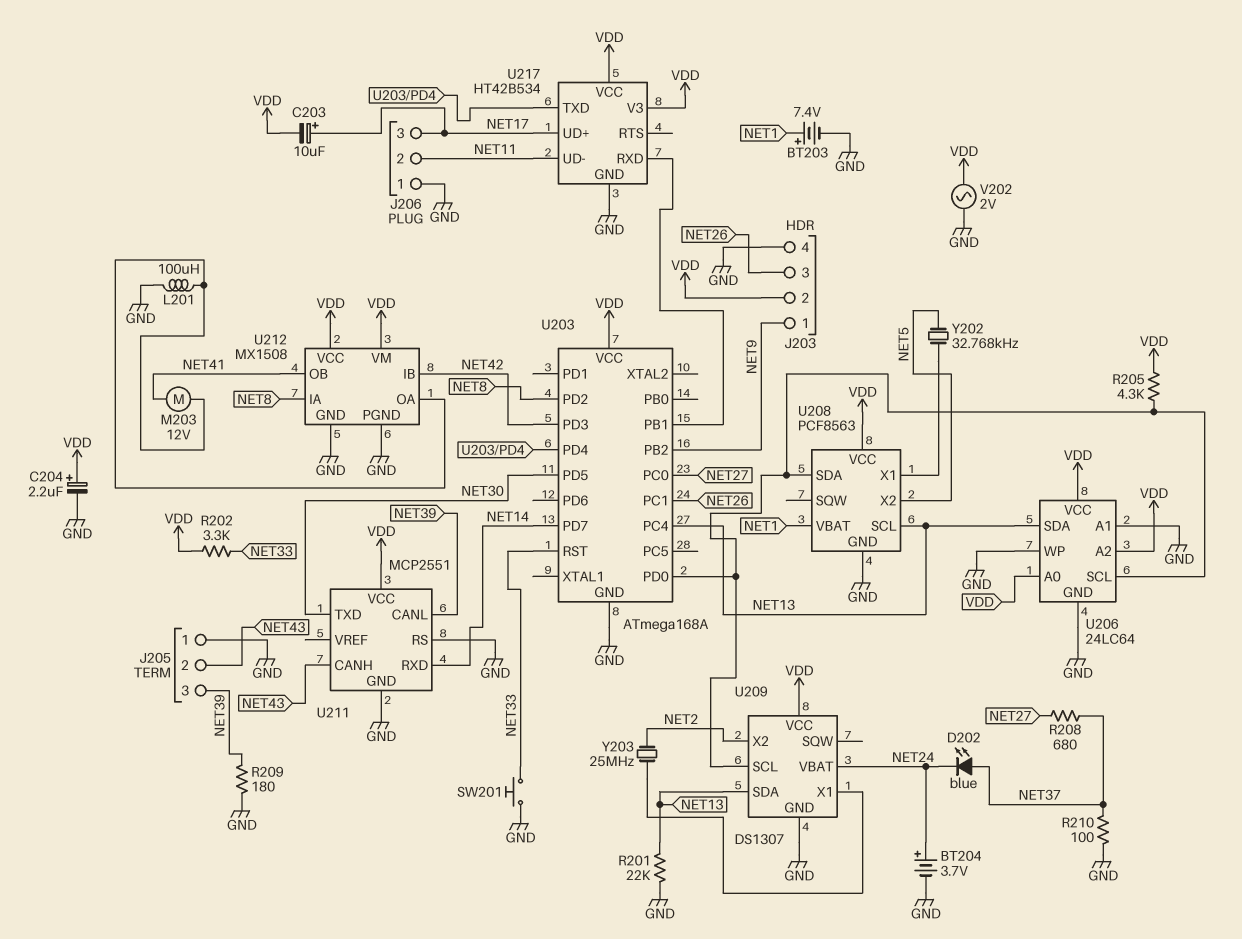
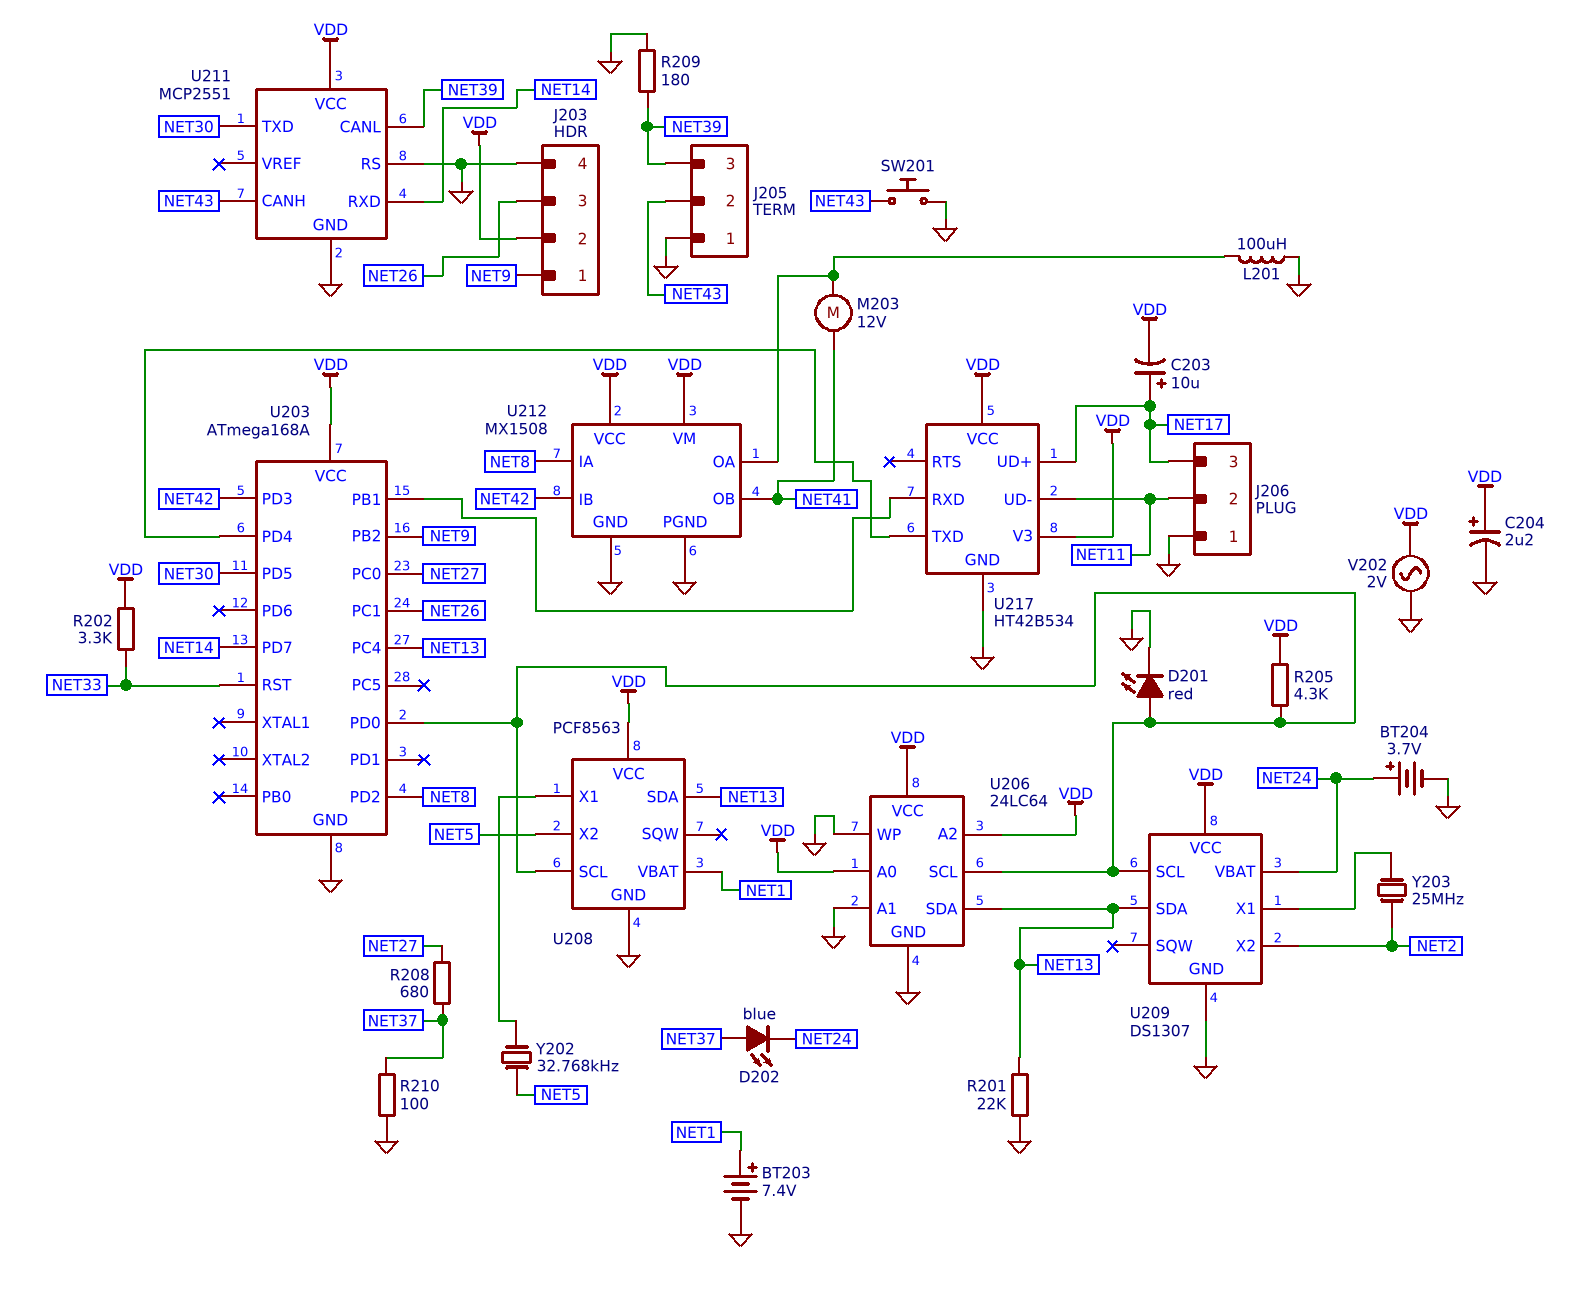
D201: none -> LED red (A U203/PD0, K GND)
SW201: button (GND, NET33) -> button (GND, NET43)
U208 pin SCL: NET13 -> U203/PD0
U208 pin SDA: U203/PD0 -> NET13

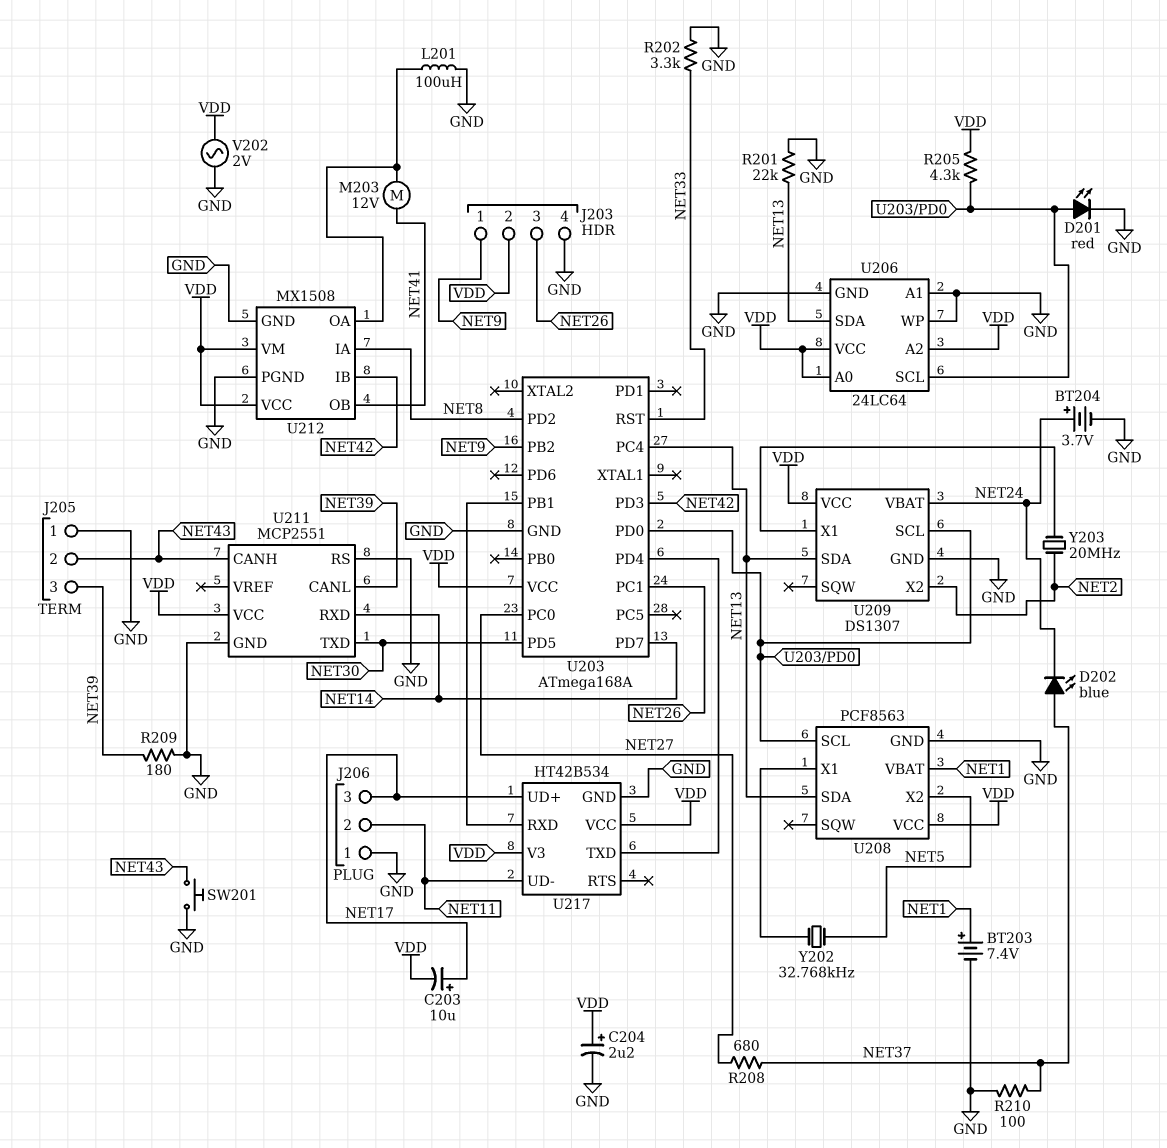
R202: 3.3k (NET33, VDD) -> 3.3k (GND, NET33)
Y203: 25MHz (NET2, U209/X1) -> 20MHz (NET2, U209/X1)

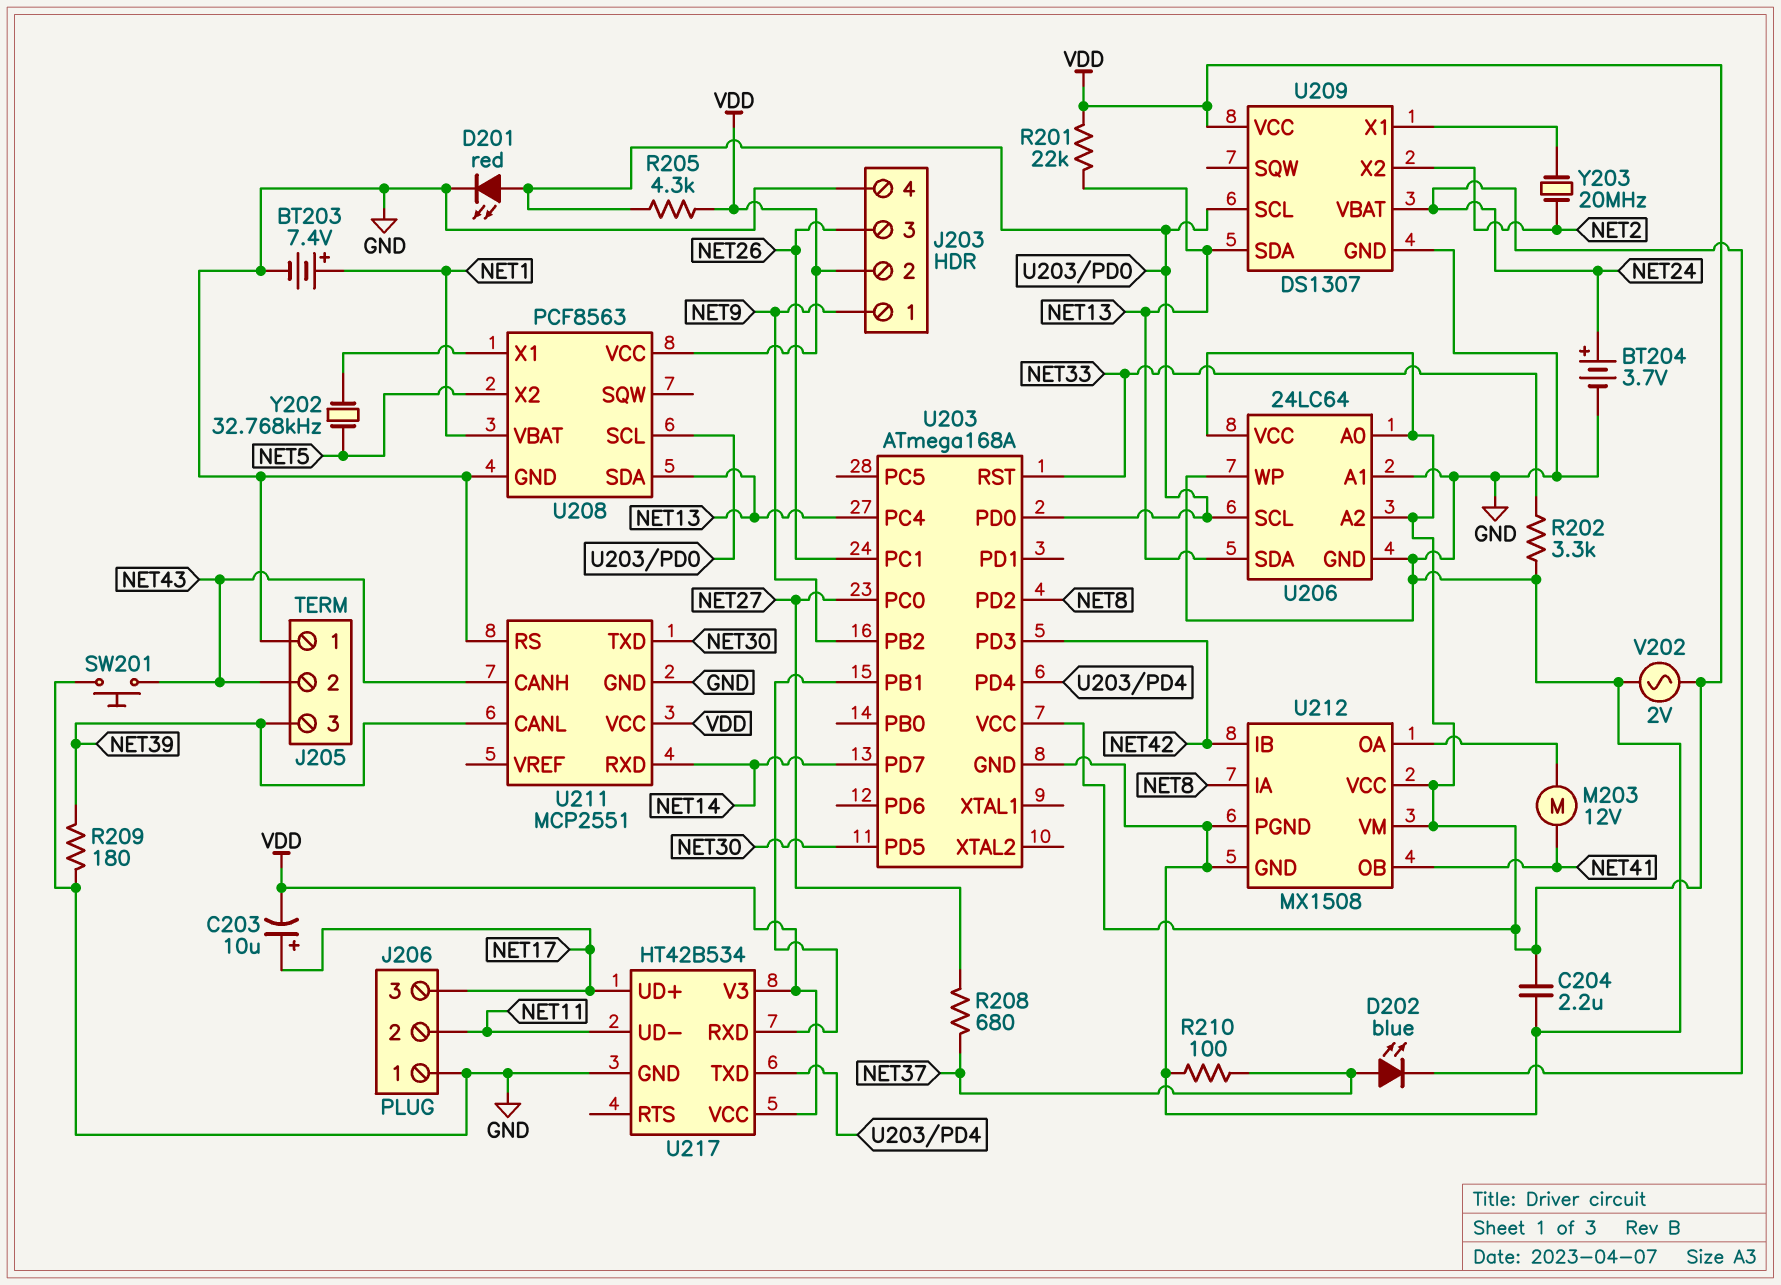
C204: 2.2uF (plus VDD, minus GND) -> 2.2uF (GND, VDD)
L201: 100uH (GND, U212/OA) -> none
R201: 22k (GND, NET13) -> 22k (NET13, VDD)

